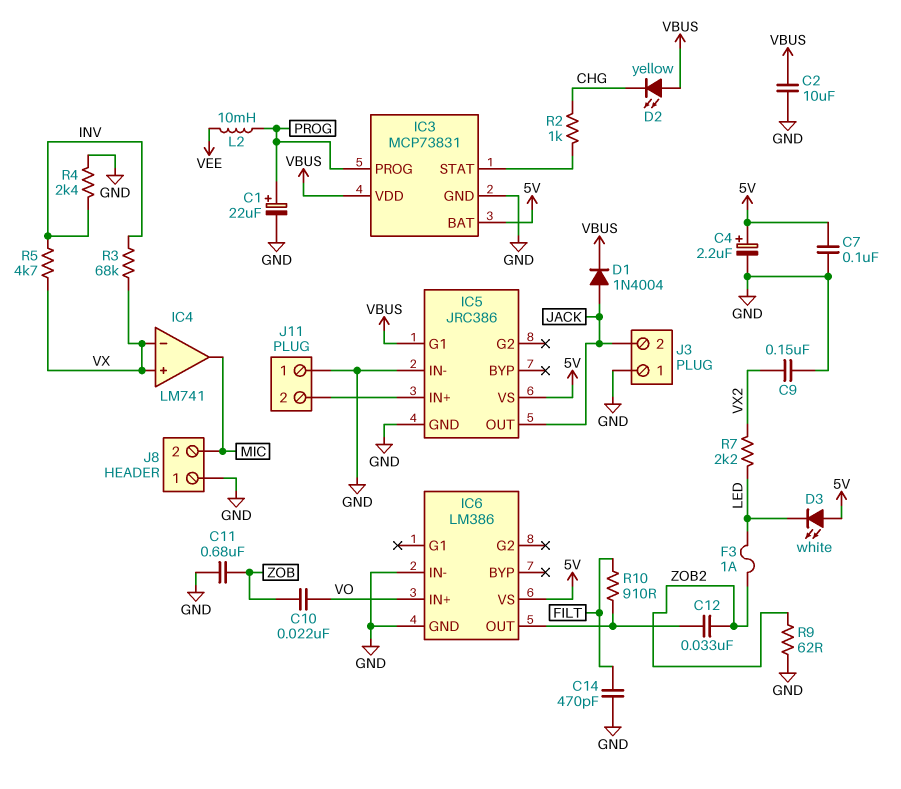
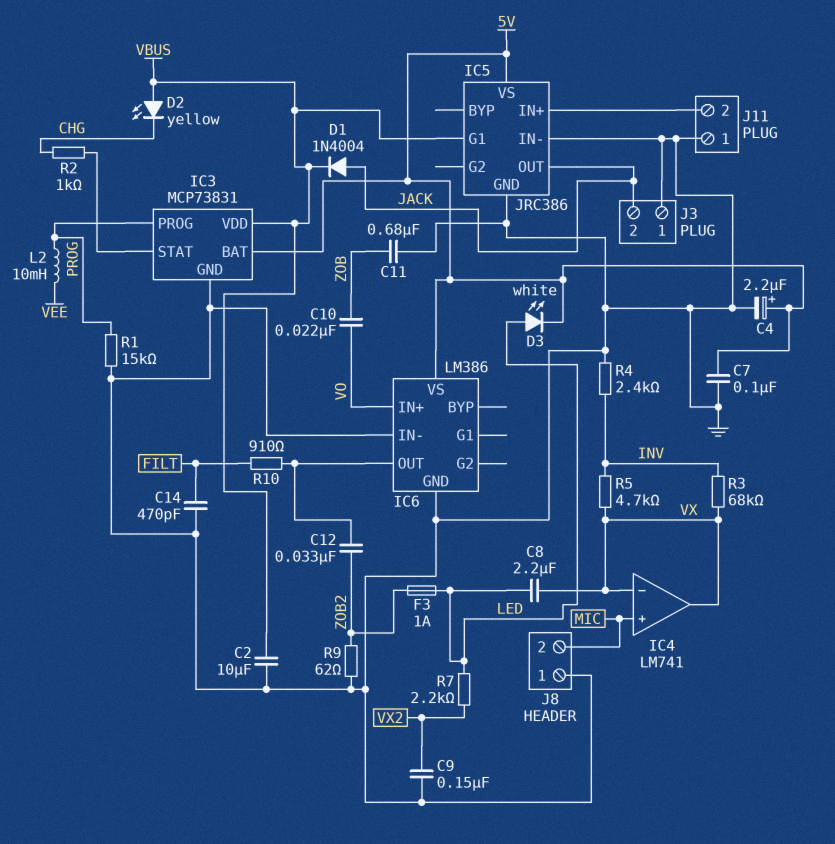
C1: 22uF (plus PROG, minus GND) -> none
C8: none -> 2.2uF (LED, VX)
D3: LED white (A 5V, K LED) -> LED white (A LED, K 5V)
IC4 pin in+: VX -> MIC
IC4 pin out: MIC -> VX
R1: none -> 15k (GND, PROG)

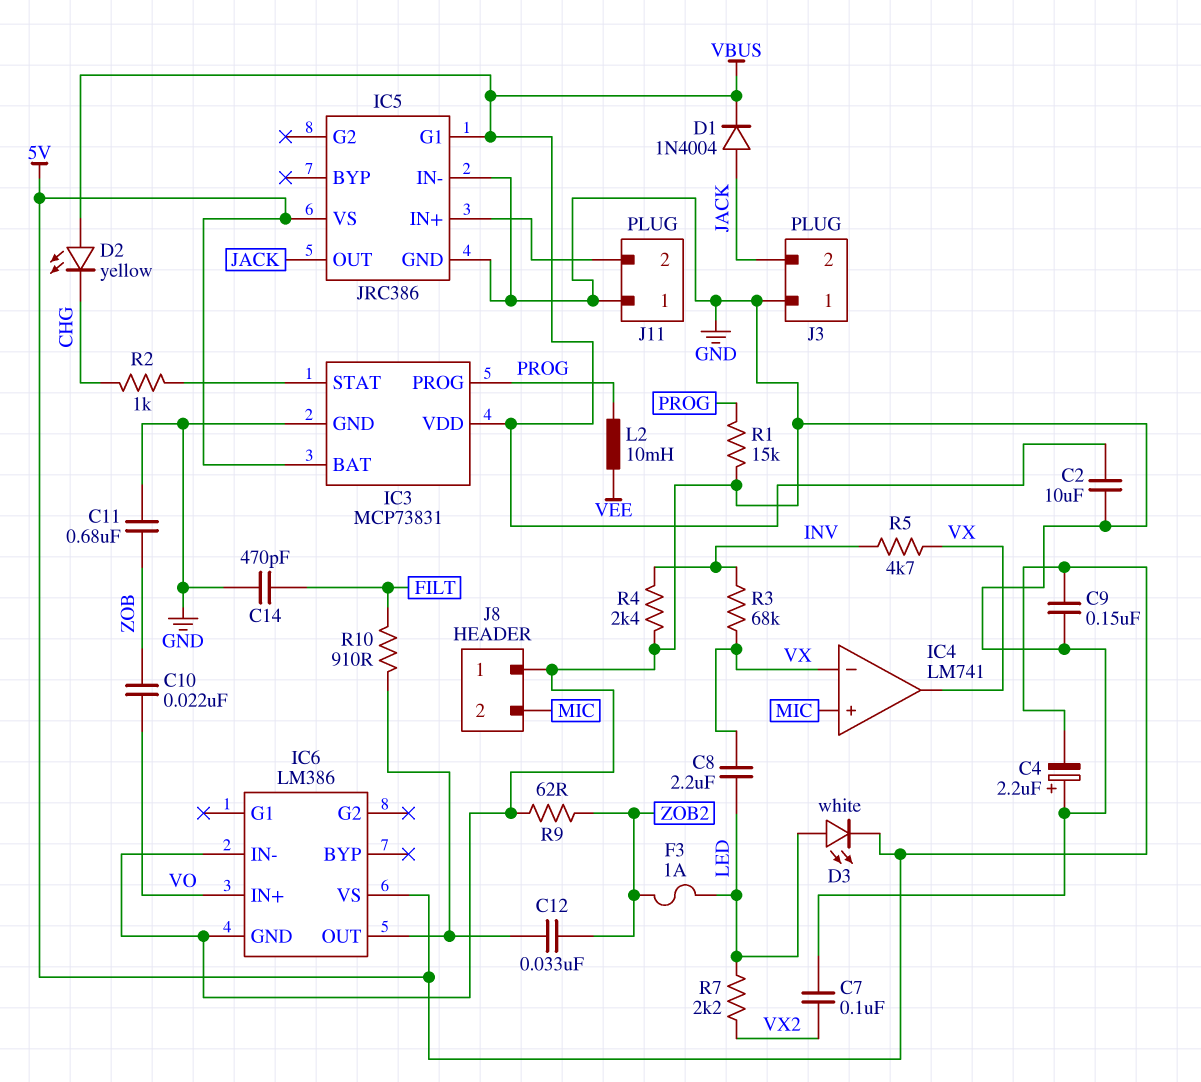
C4: 2.2uF (plus 5V, minus GND) -> 2.2uF (plus GND, minus 5V)
C7: 100nF (5V, GND) -> 100nF (GND, VX2)
C9: 150nF (GND, VX2) -> 150nF (5V, GND)

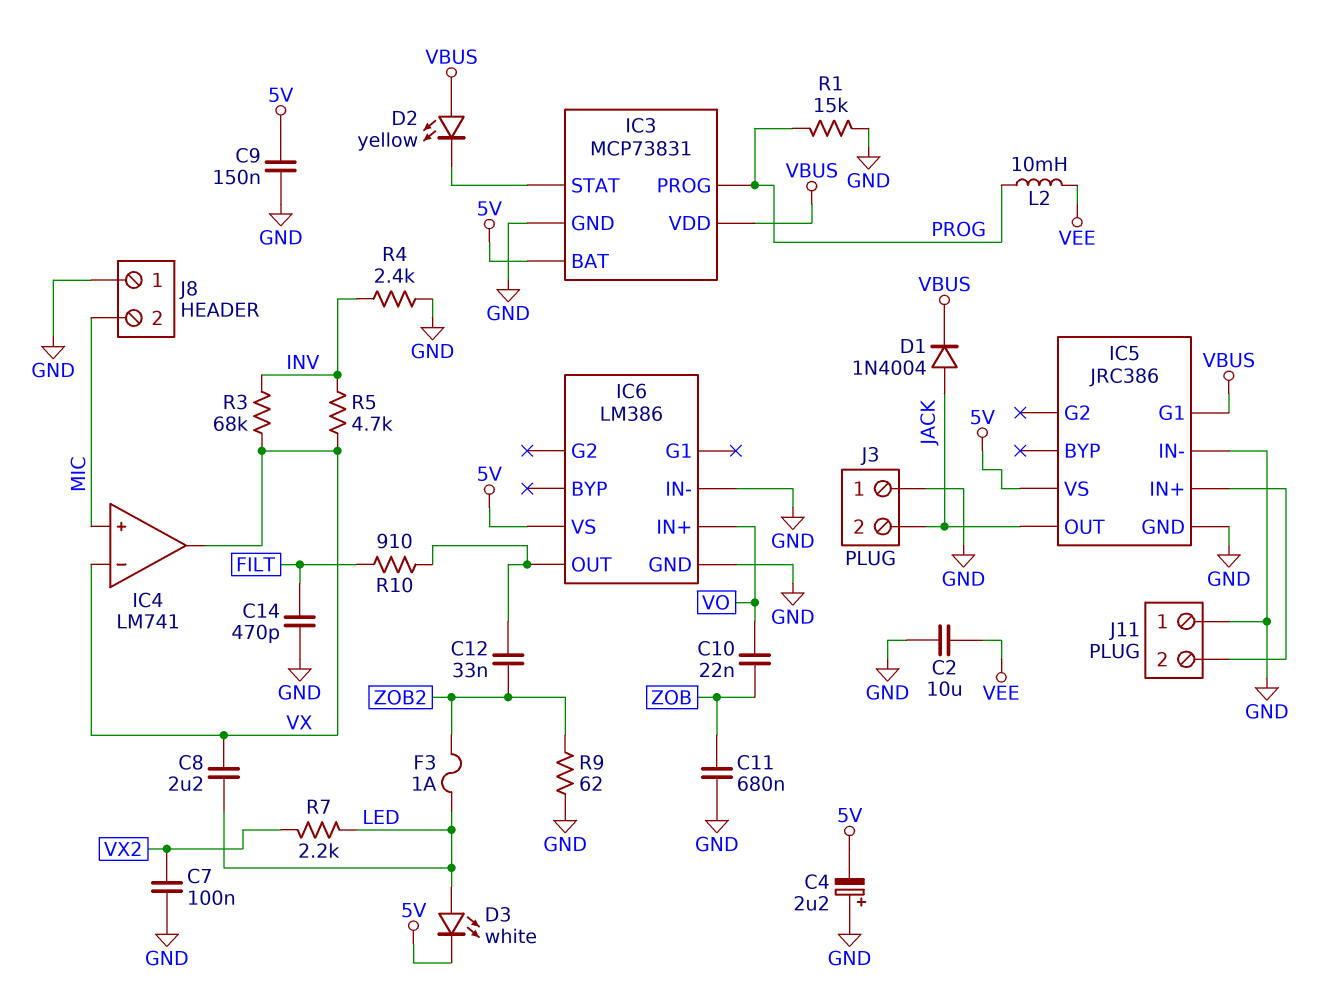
C2: 10uF (GND, VBUS) -> 10uF (GND, VEE)
D2: LED yellow (A VBUS, K CHG) -> LED yellow (A VBUS, K IC3/STAT)
R2: 1k (CHG, IC3/STAT) -> none

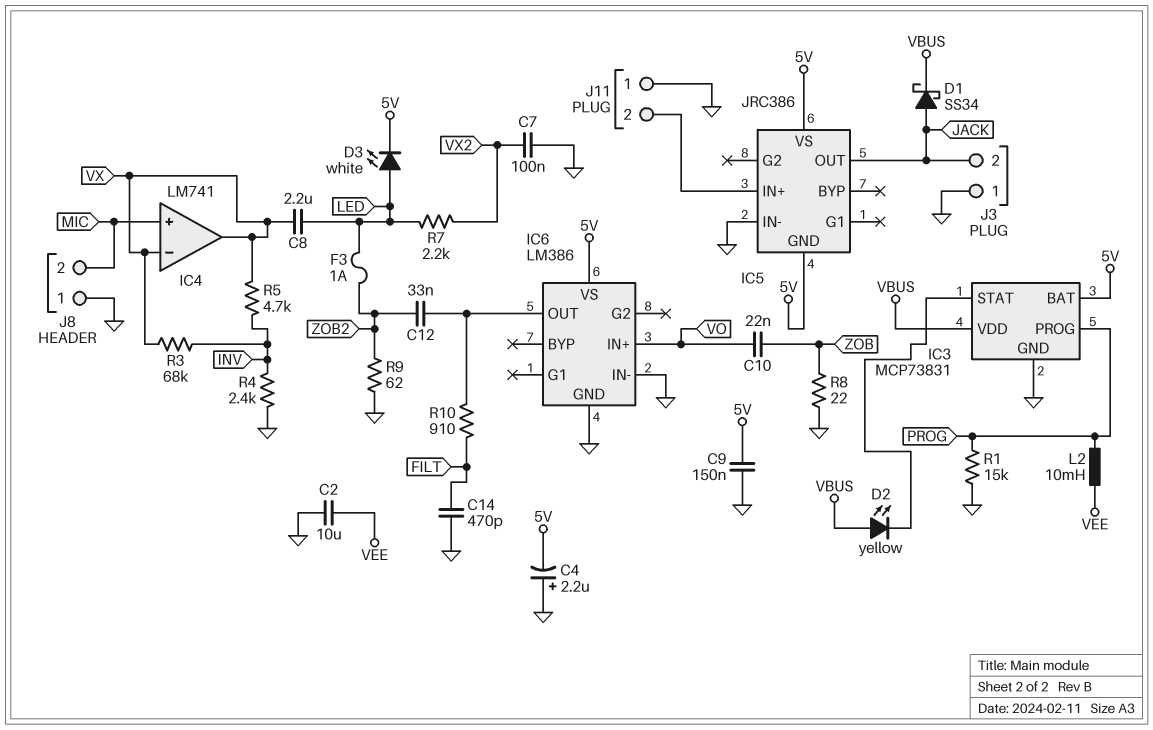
C11: 680nF (GND, ZOB) -> none
D1: diode 1N4004 (A JACK, K VBUS) -> schottky SS34 (A JACK, K VBUS)
IC5 pin G1: VBUS -> none
IC5 pin GND: GND -> 5V
R8: none -> 22 (GND, ZOB)

